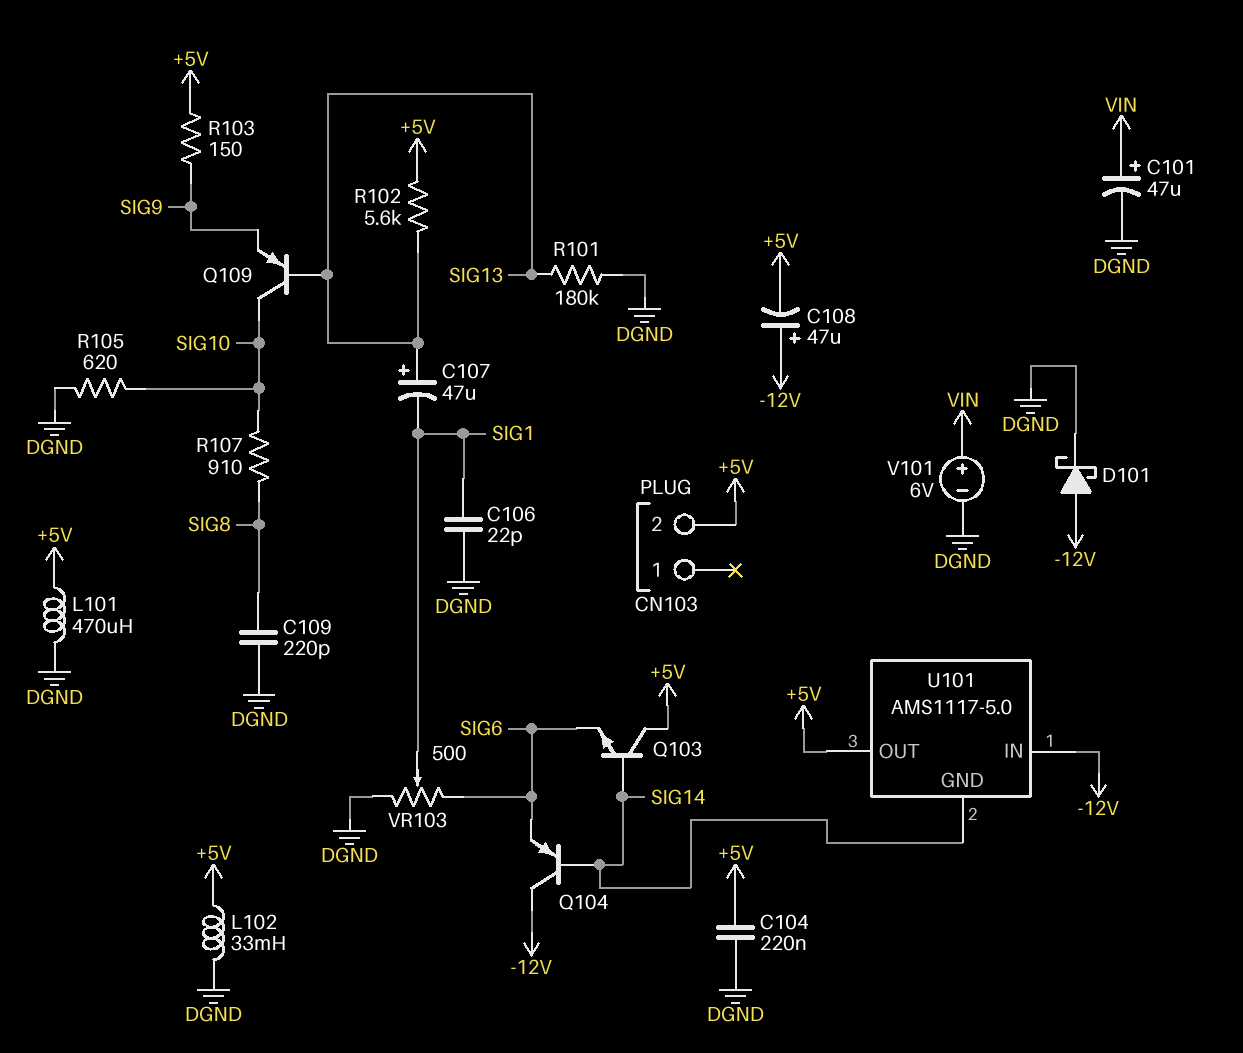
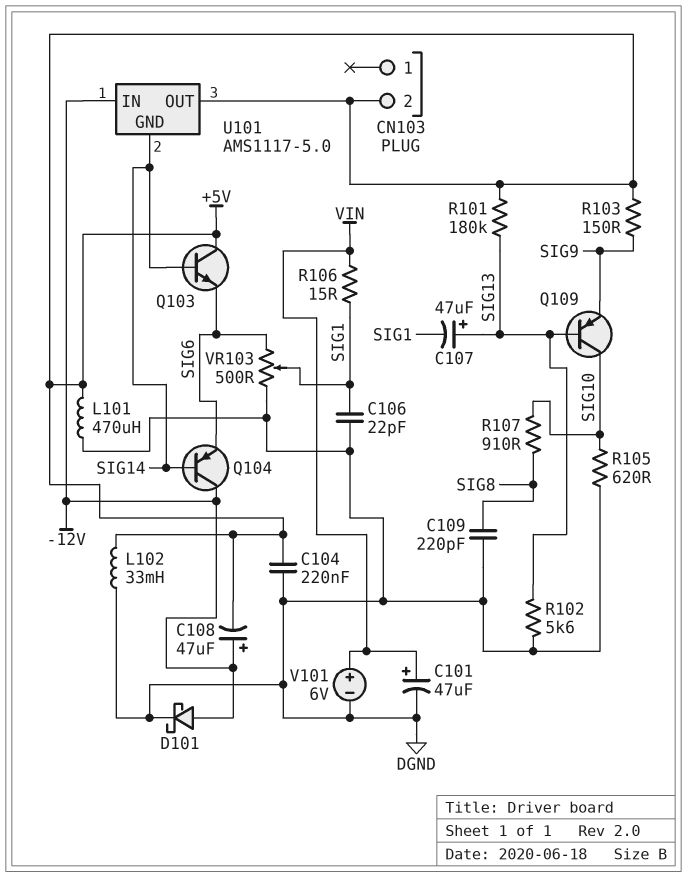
R101: 180k (DGND, SIG13) -> 180k (+5V, SIG13)
R102: 5.6k (+5V, SIG13) -> 5.6k (DGND, SIG13)
R106: none -> 15 (SIG1, VIN)

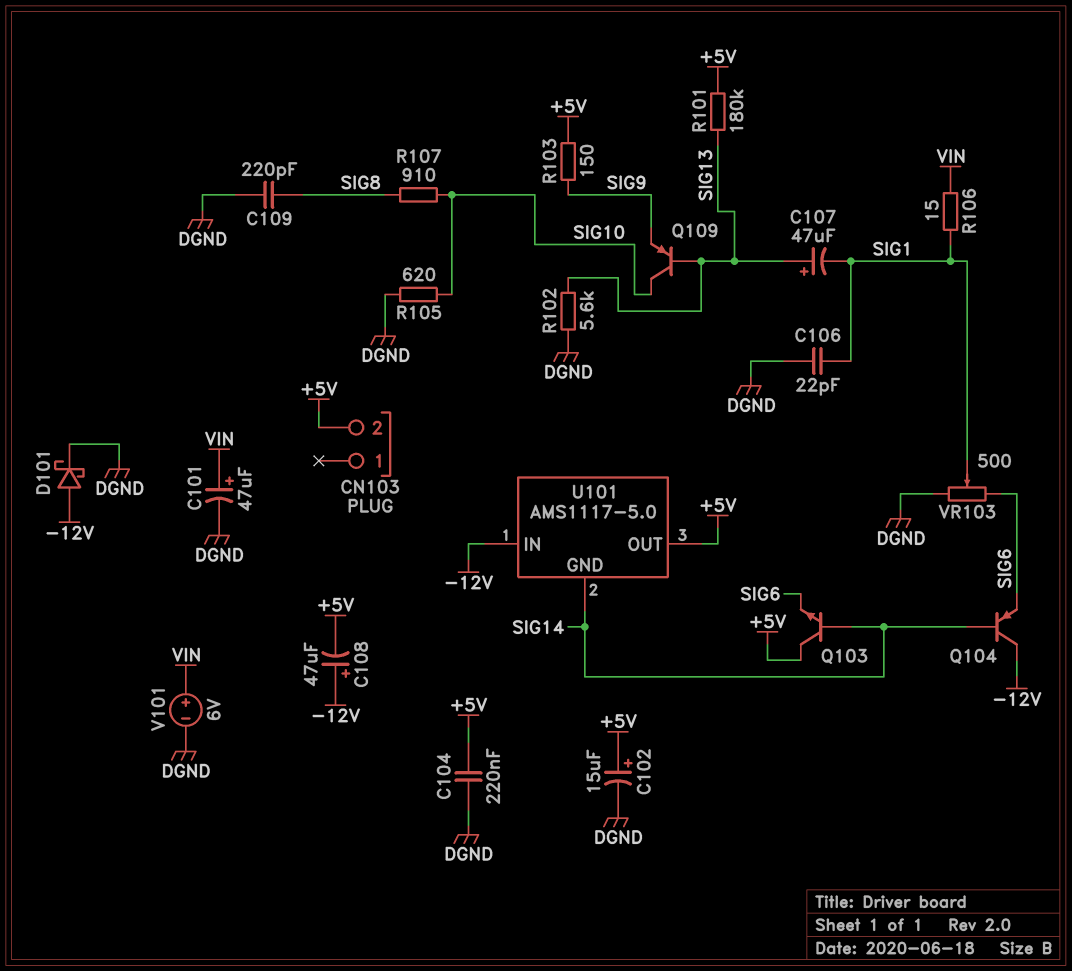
C102: none -> 15uF (plus +5V, minus DGND)
L101: 470uH (+5V, DGND) -> none
L102: 33mH (+5V, DGND) -> none

